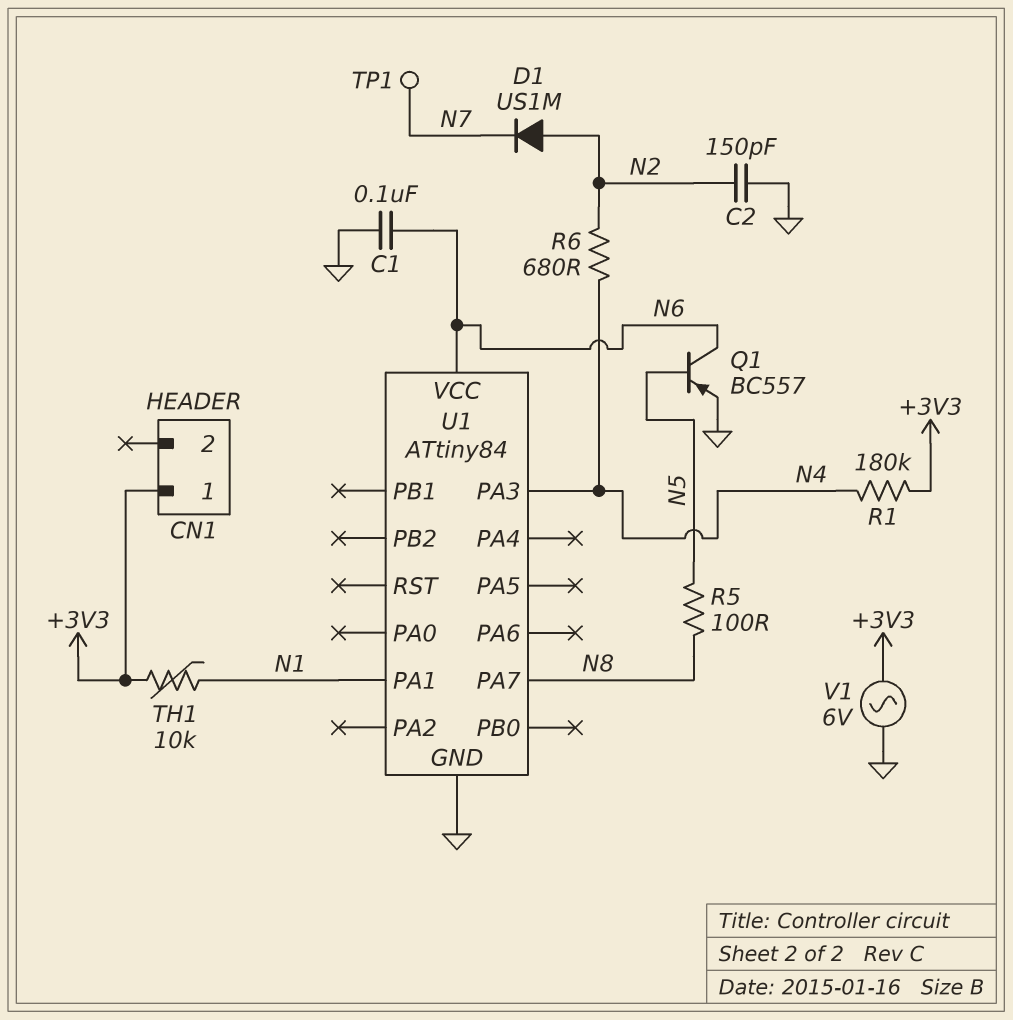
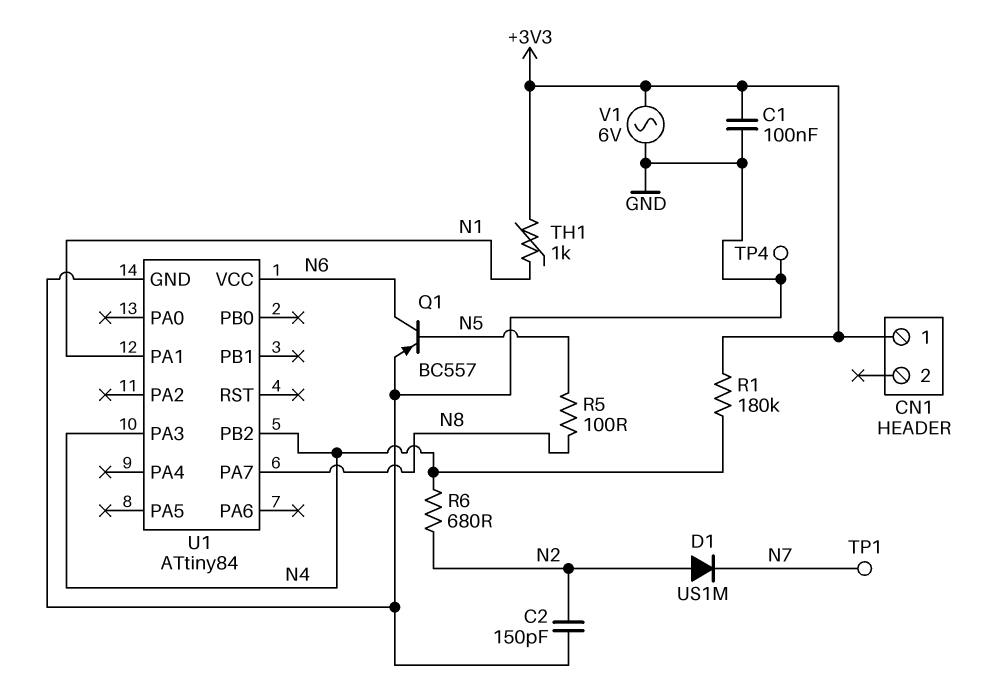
C1: 100nF (GND, N6) -> 100nF (+3V3, GND)
TH1: 10k (+3V3, N1) -> 1k (+3V3, N1)
TP4: none -> test point (GND)
U1 pin PB2: none -> N4

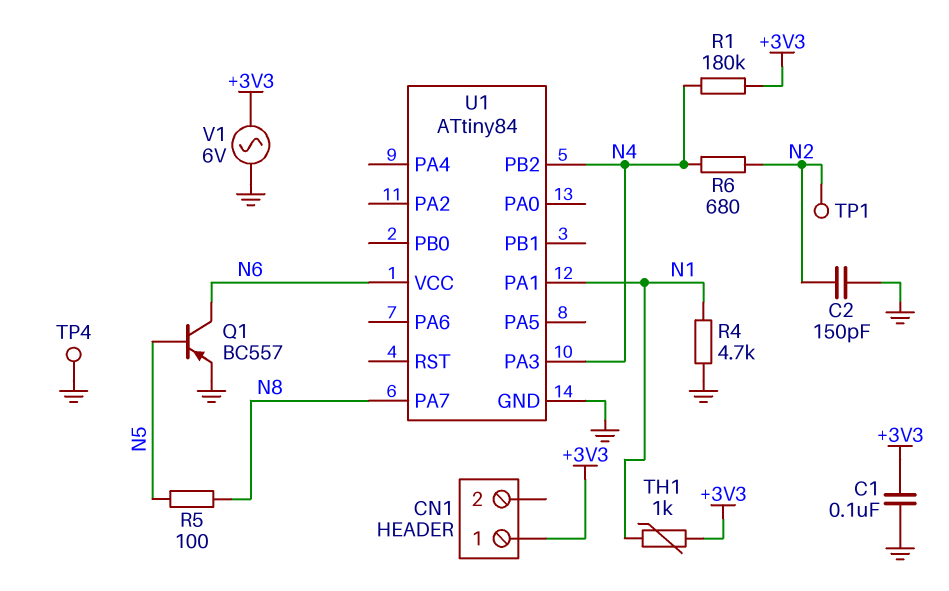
D1: diode US1M (A N2, K N7) -> none
R4: none -> 4.7k (GND, N1)
TP1: test point (N7) -> test point (N2)

